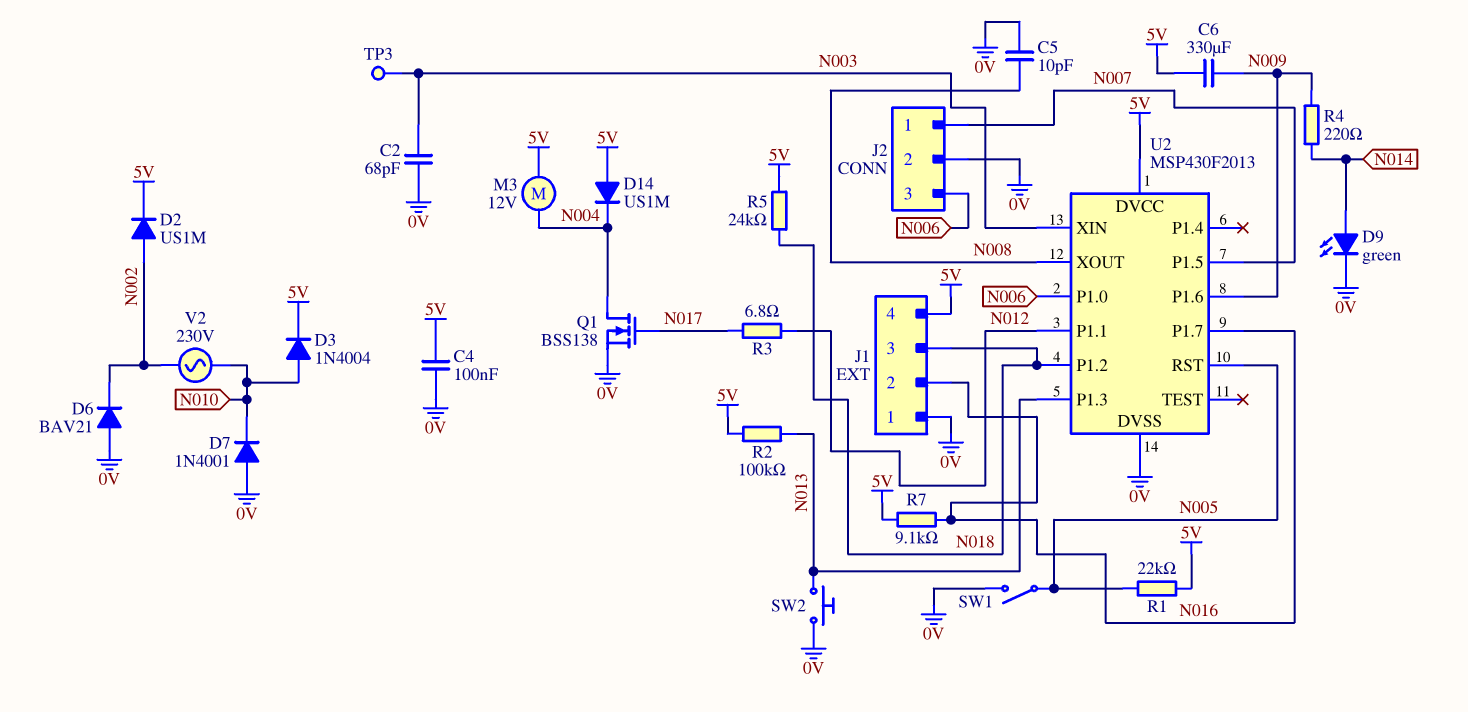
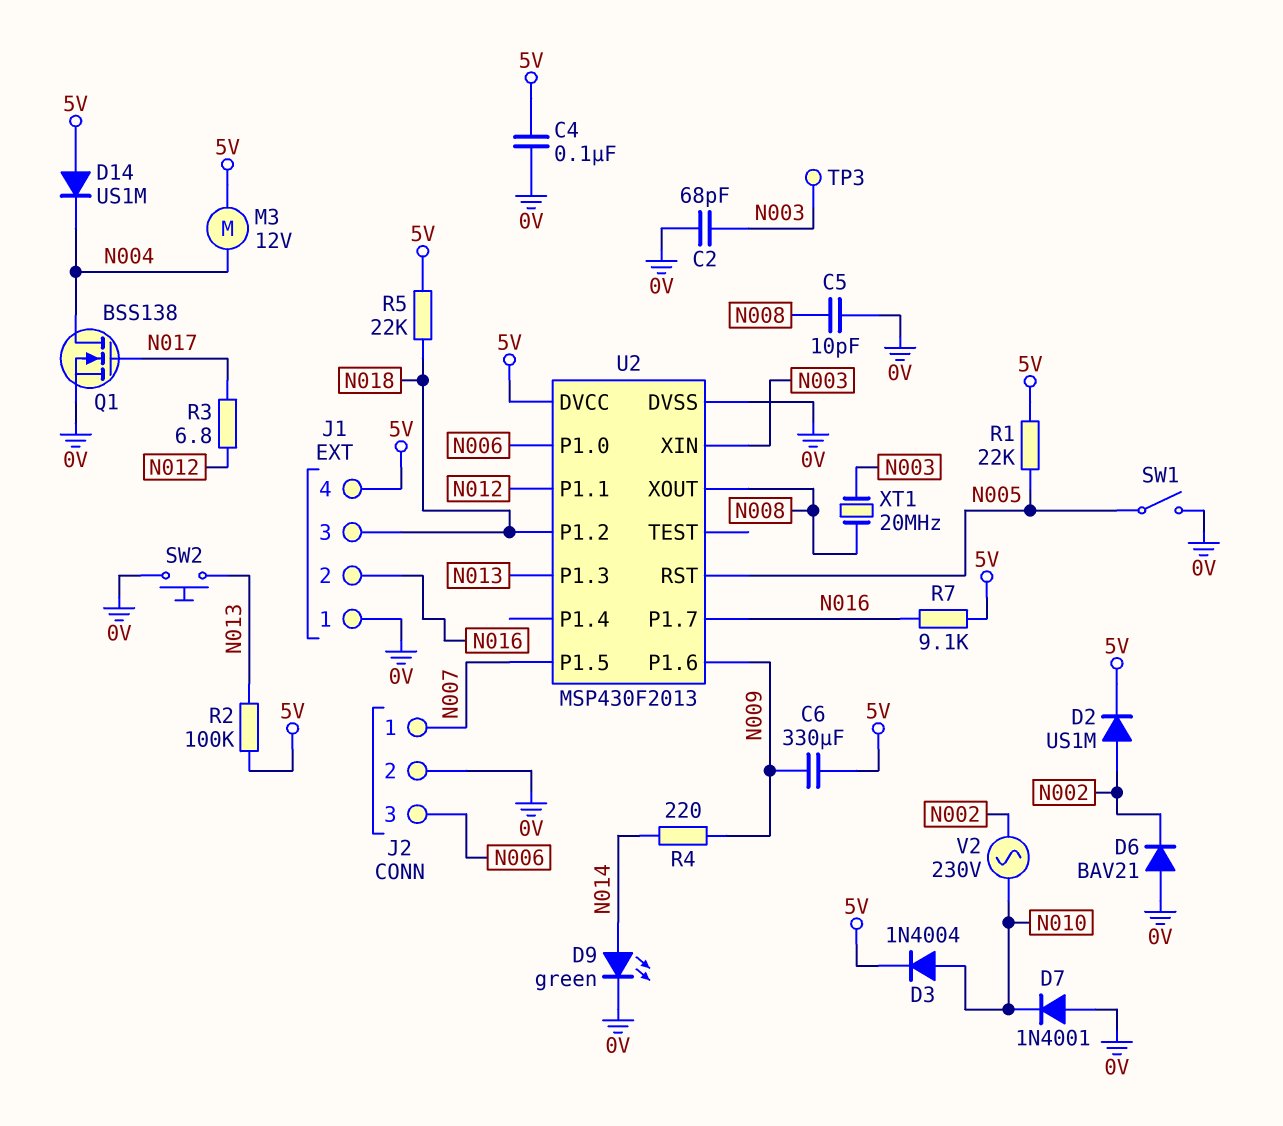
R5: 24k (5V, N018) -> 22k (5V, N018)
XT1: none -> 20MHz (N003, N008)

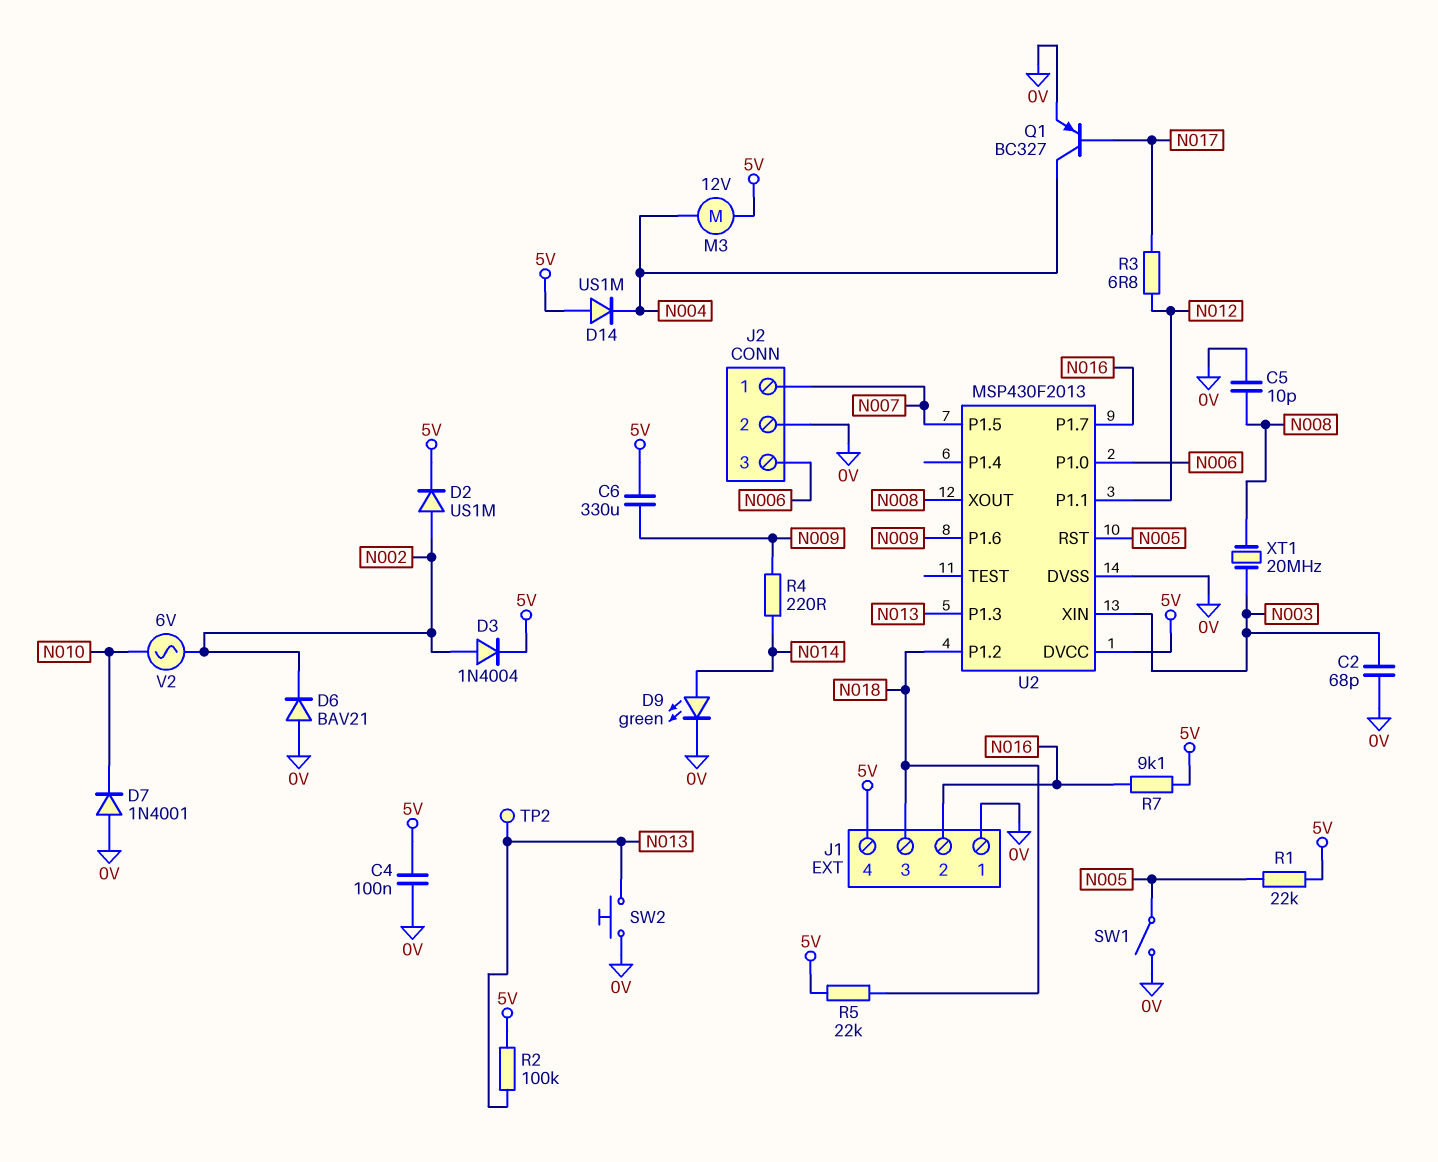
D3: diode 1N4004 (A N010, K 5V) -> diode 1N4004 (A N002, K 5V)
Q1: NMOS BSS138 (G N017, D N004, S 0V) -> PNP BC327 (B N017, C N004, E 0V)
TP2: none -> test point (N013)
TP3: test point (N003) -> none
V2: AC 230V (N002, N010) -> AC 6V (N002, N010)

